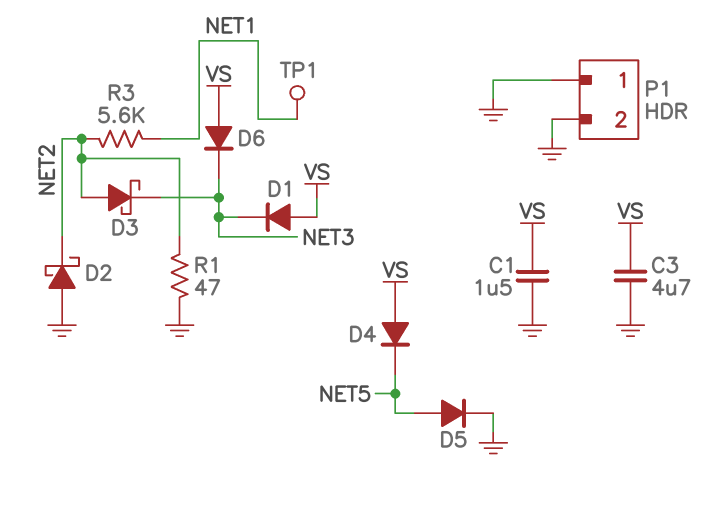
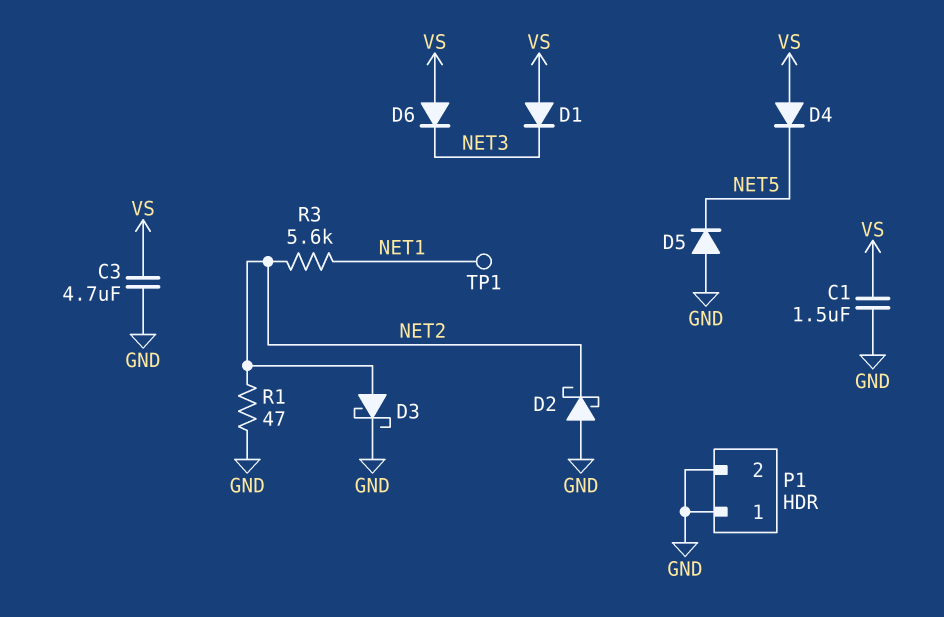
D3: schottky (A NET2, K NET3) -> schottky (A NET2, K GND)
D5: diode (A NET5, K GND) -> diode (A GND, K NET5)

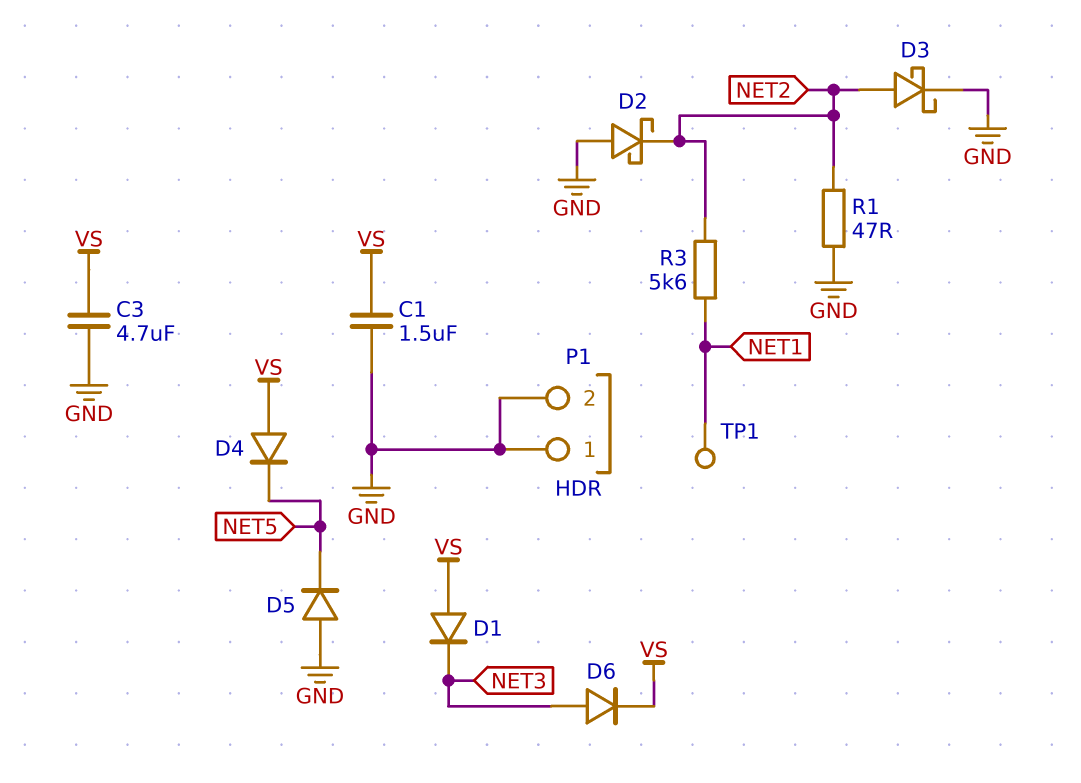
D6: diode (A VS, K NET3) -> diode (A NET3, K VS)

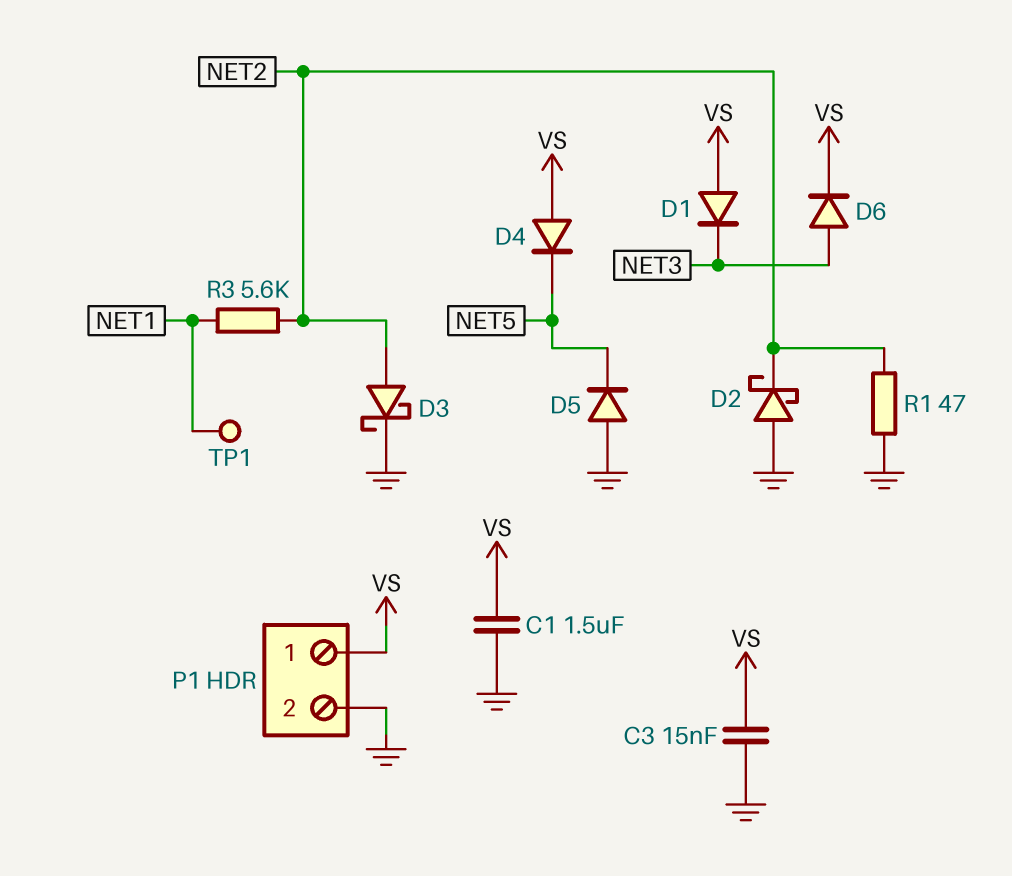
C3: 4.7uF (GND, VS) -> 15nF (GND, VS)
P1 pin 1: GND -> VS

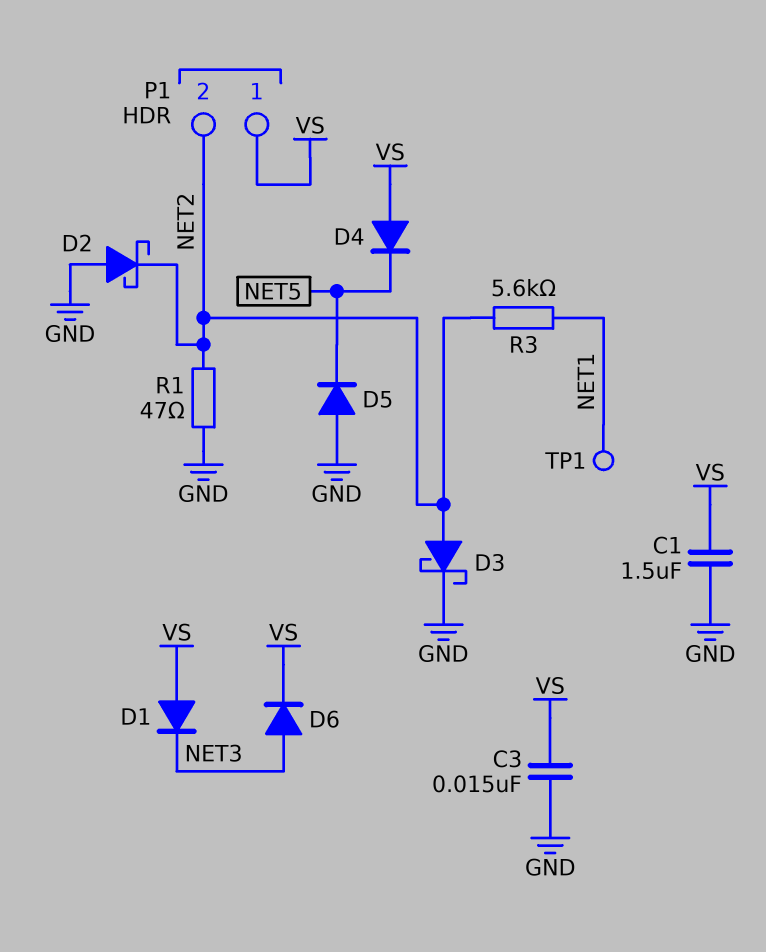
P1 pin 2: GND -> NET2

